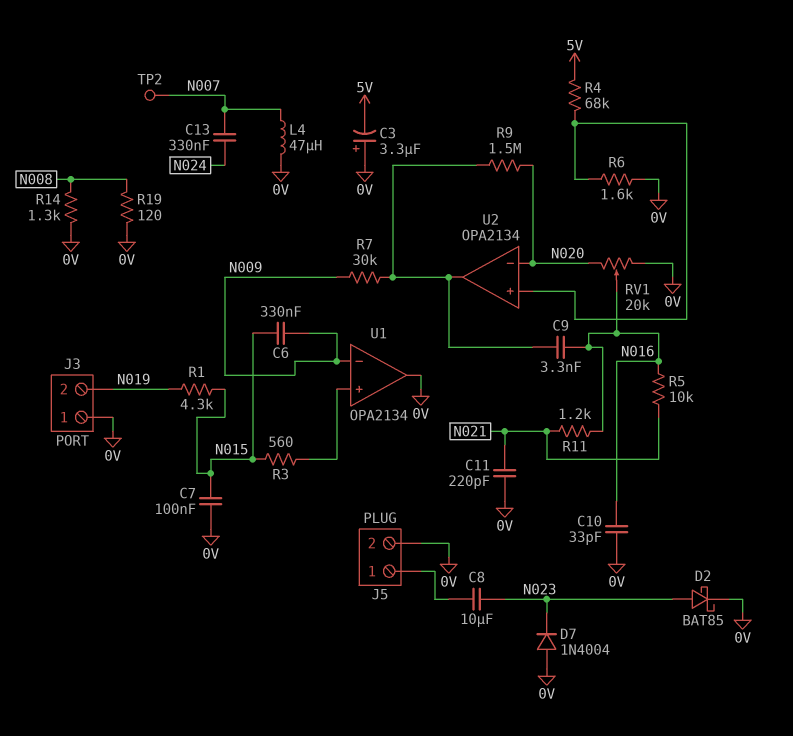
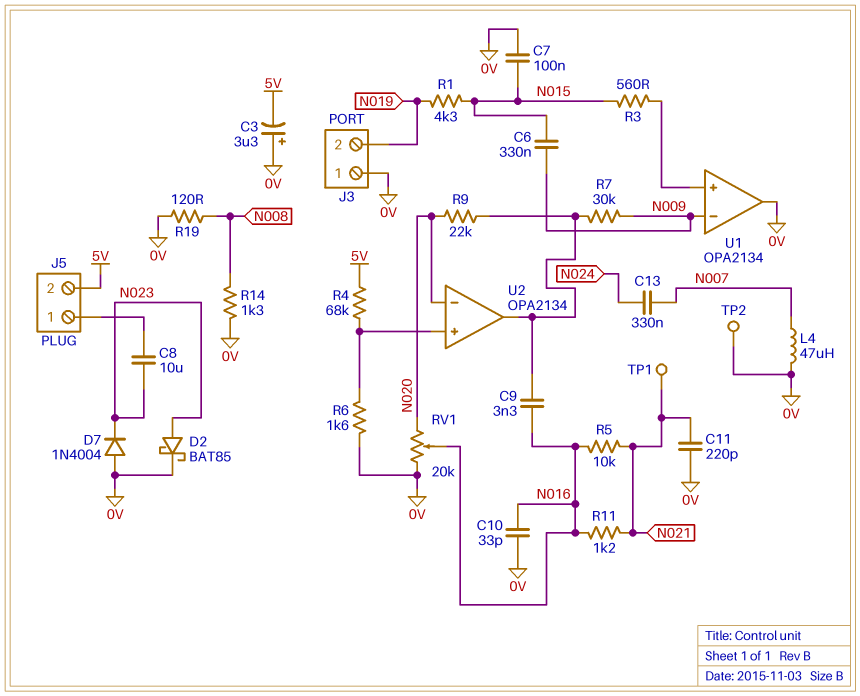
J5 pin 2: 0V -> 5V
R9: 1.5M (N020, U2/out) -> 22k (N020, U2/out)
TP1: none -> test point (N021)
TP2: test point (N007) -> test point (0V)

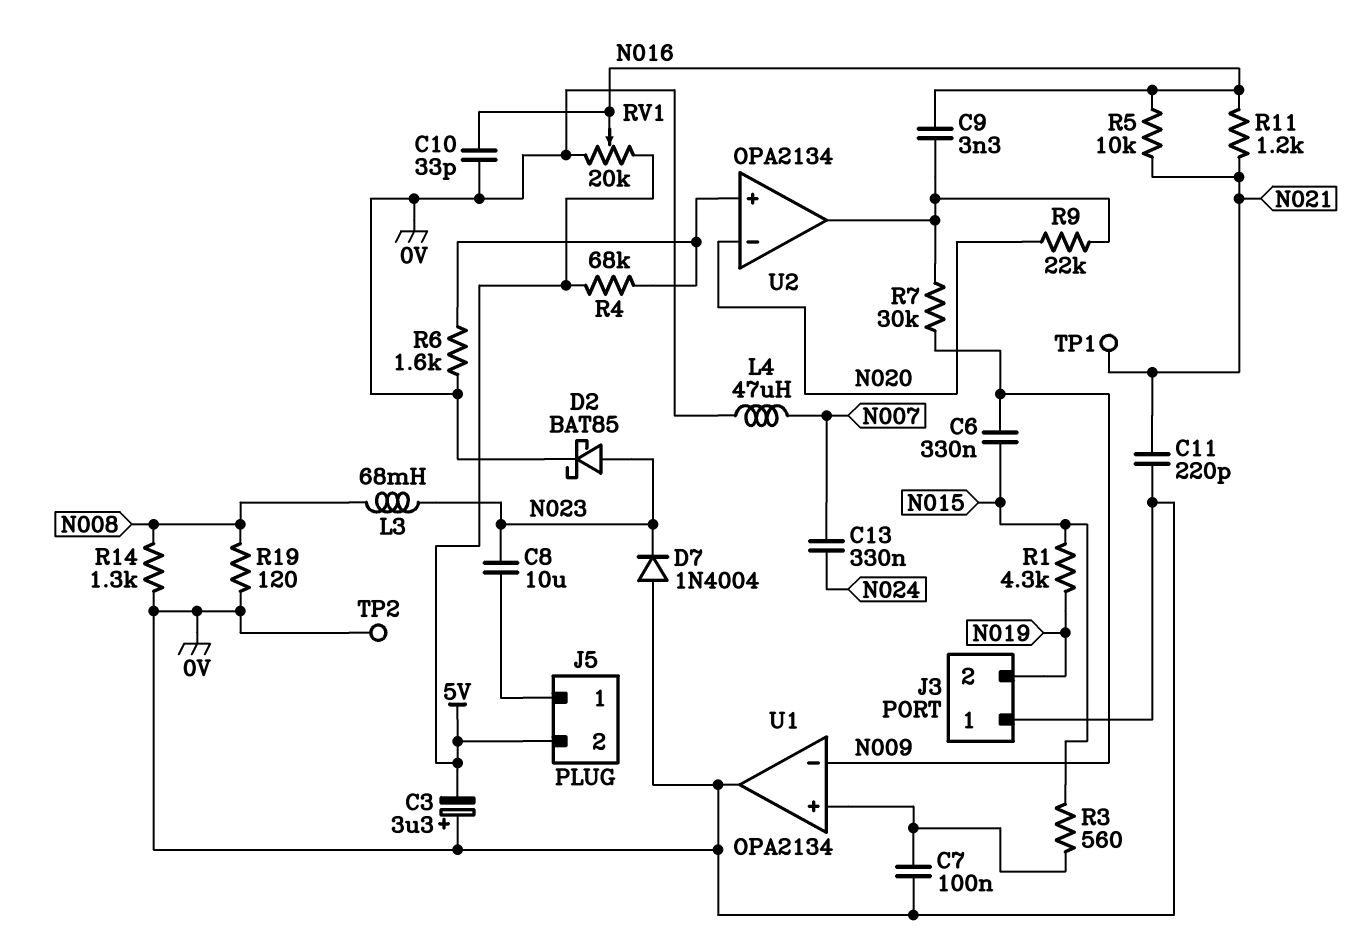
C7: 100nF (0V, N015) -> 100nF (0V, U1/in+)
L3: none -> 68mH (N008, N023)
RV1: 20k (0V, N020, wiper N016) -> 20k (0V, 5V, wiper N016)

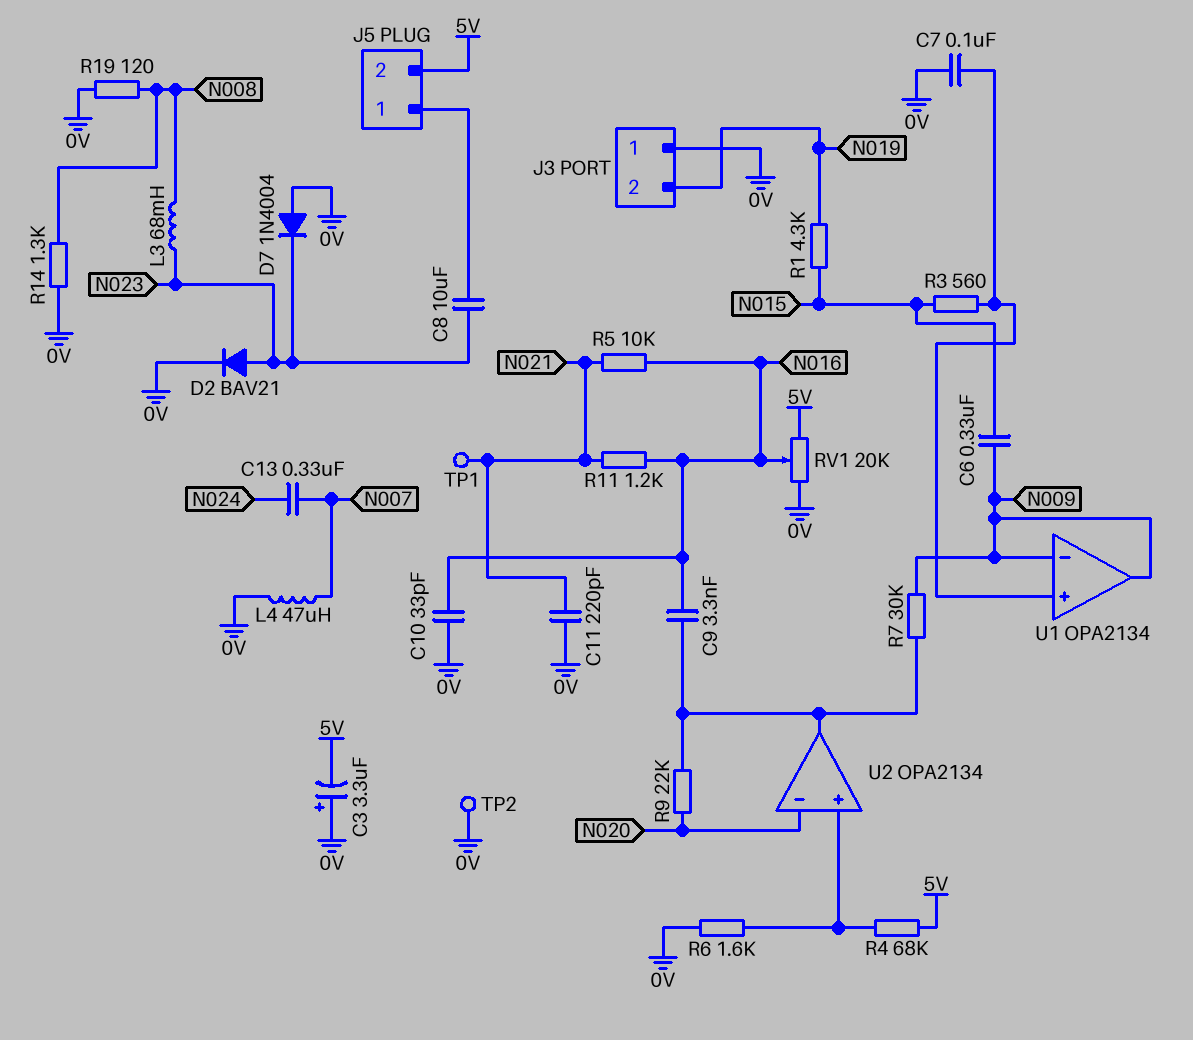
D2: schottky BAT85 (A N023, K 0V) -> diode BAV21 (A N023, K 0V)
U1 pin out: 0V -> N009

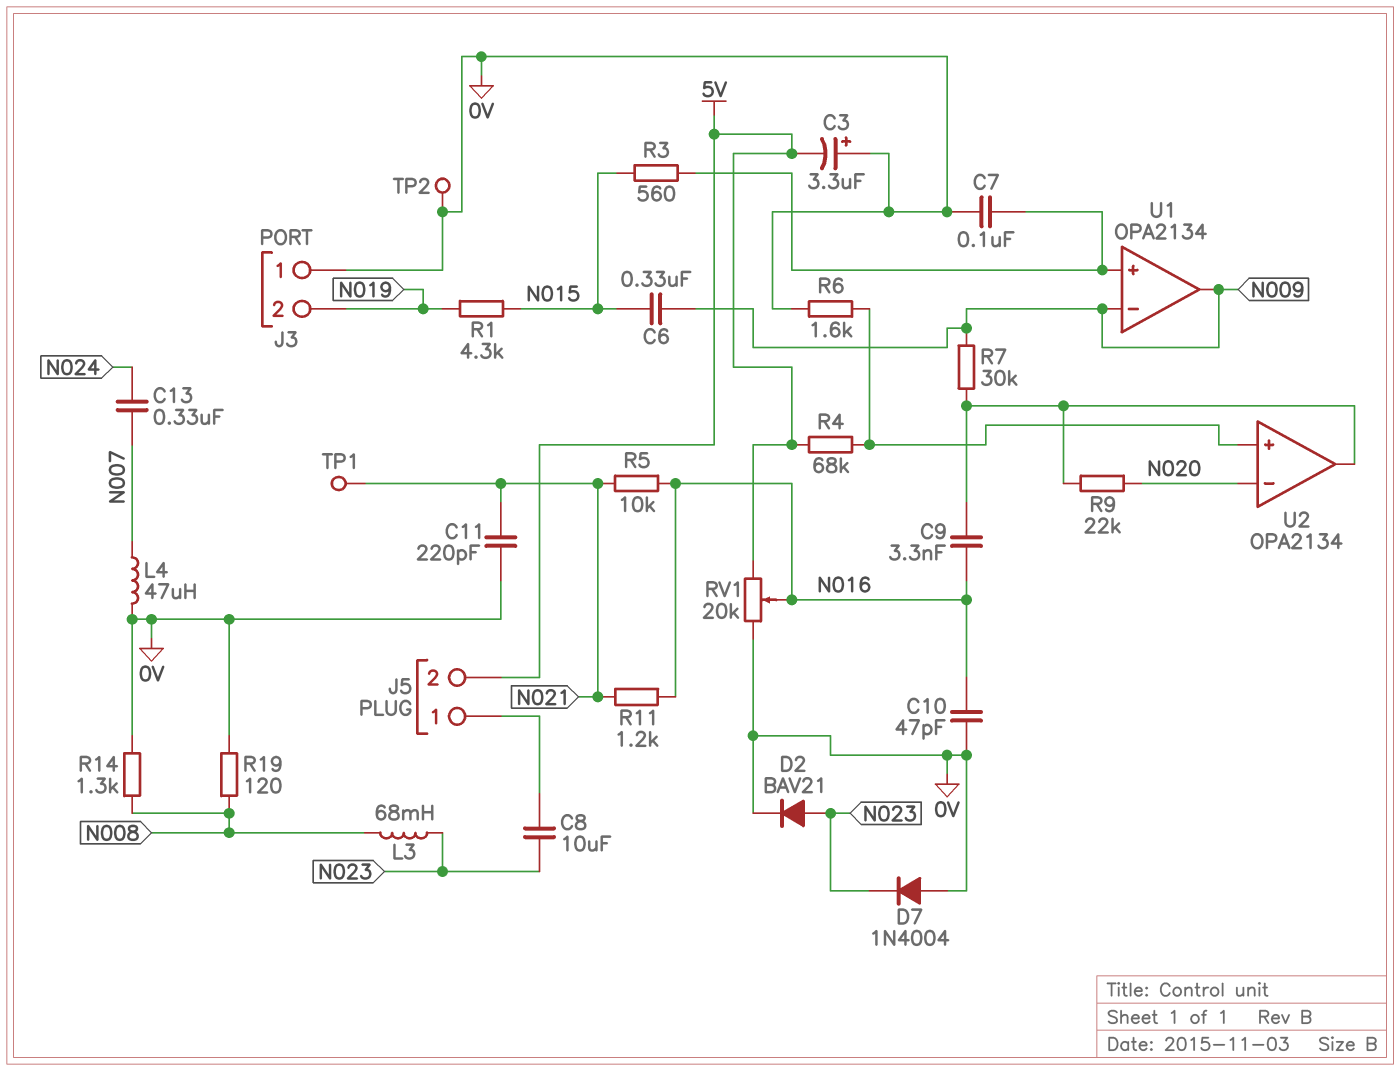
C10: 33pF (0V, N016) -> 47pF (0V, N016)

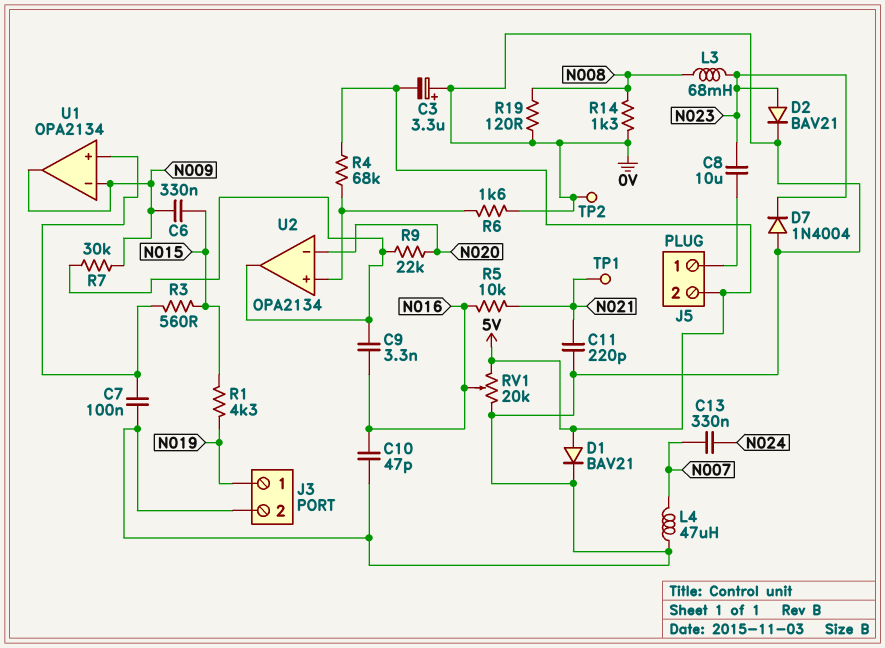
D1: none -> diode BAV21 (A 5V, K 0V)
J3 pin 1: 0V -> N019
J3 pin 2: N019 -> 0V
R11: 1.2k (N016, N021) -> none

